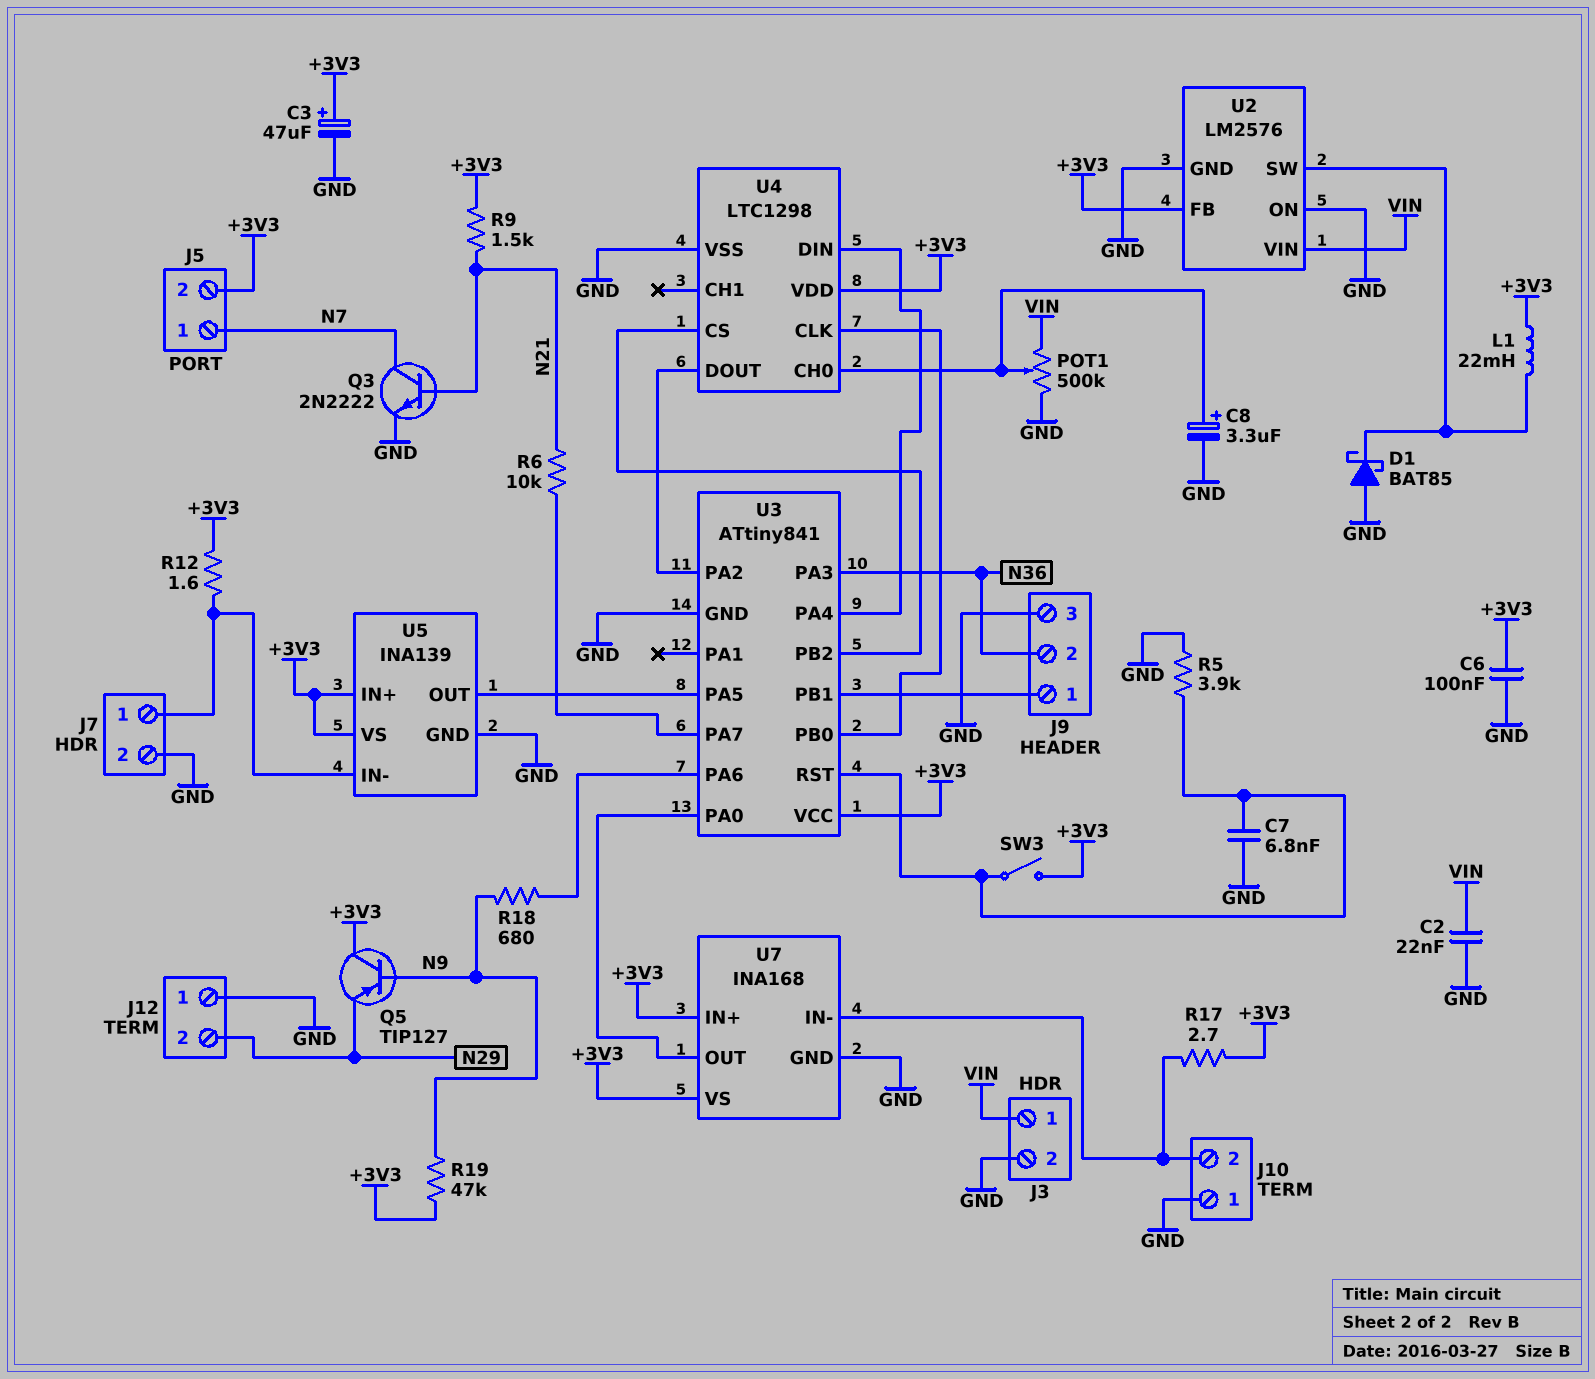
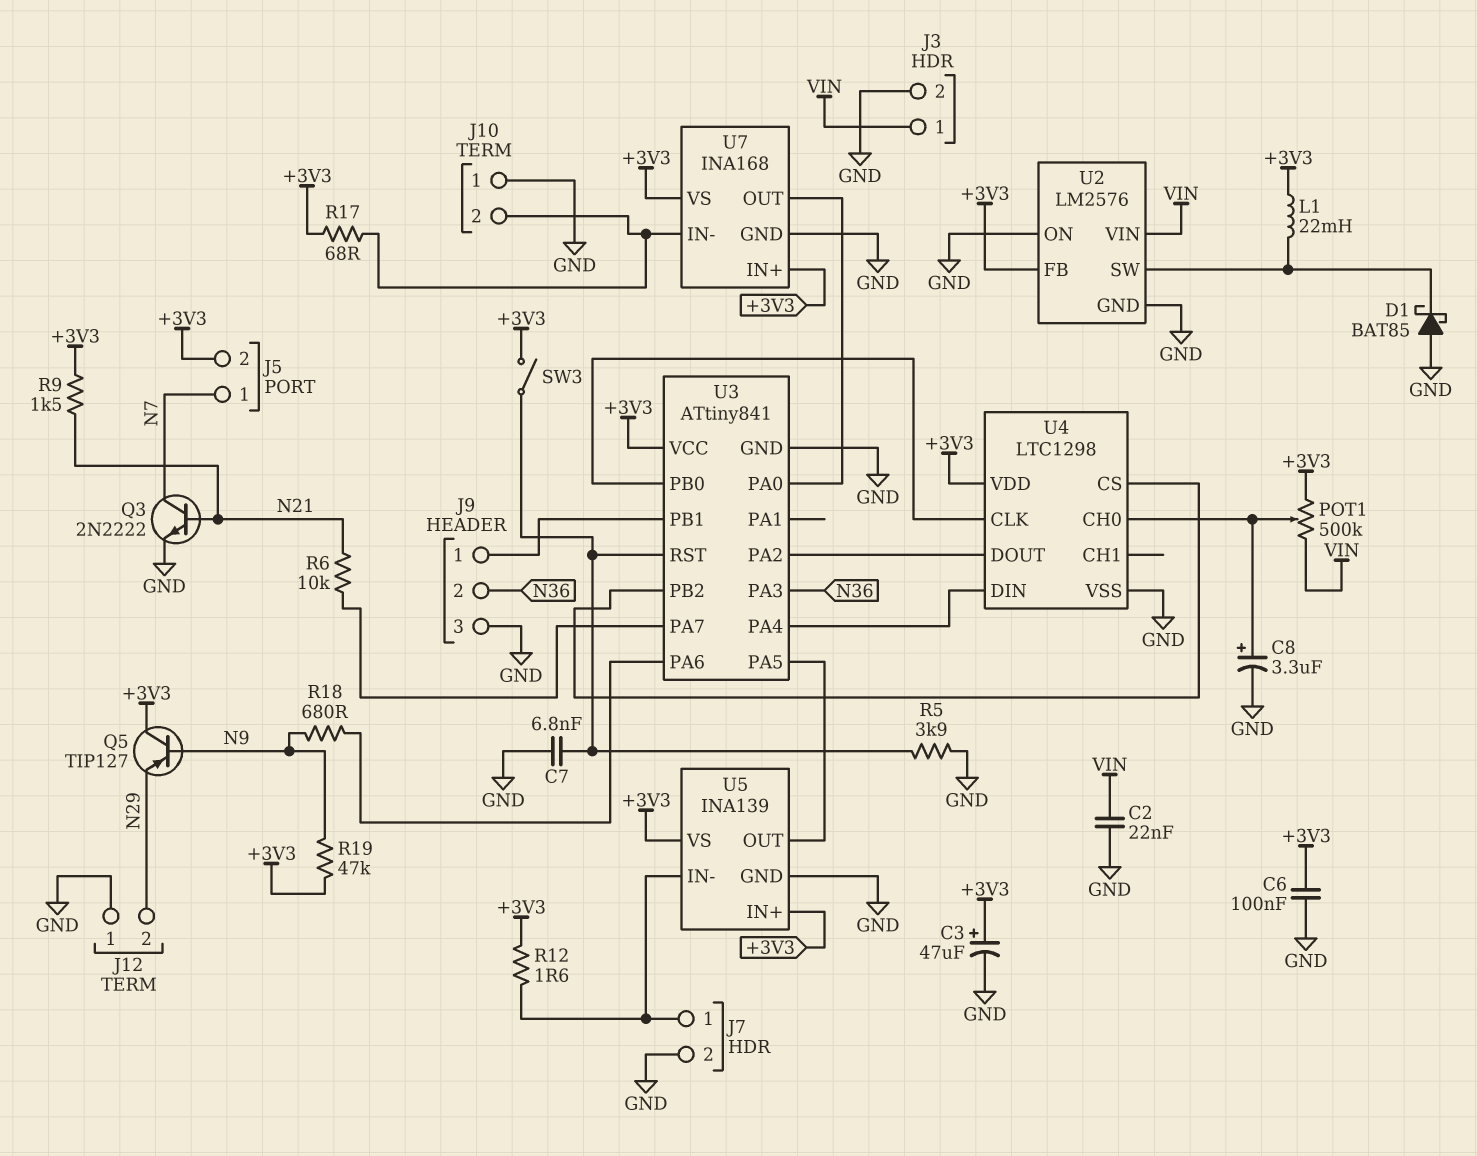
POT1: 500k (GND, VIN, wiper U4/CH0) -> 500k (+3V3, VIN, wiper U4/CH0)
R17: 2.7 (+3V3, J10/2) -> 68 (+3V3, J10/2)

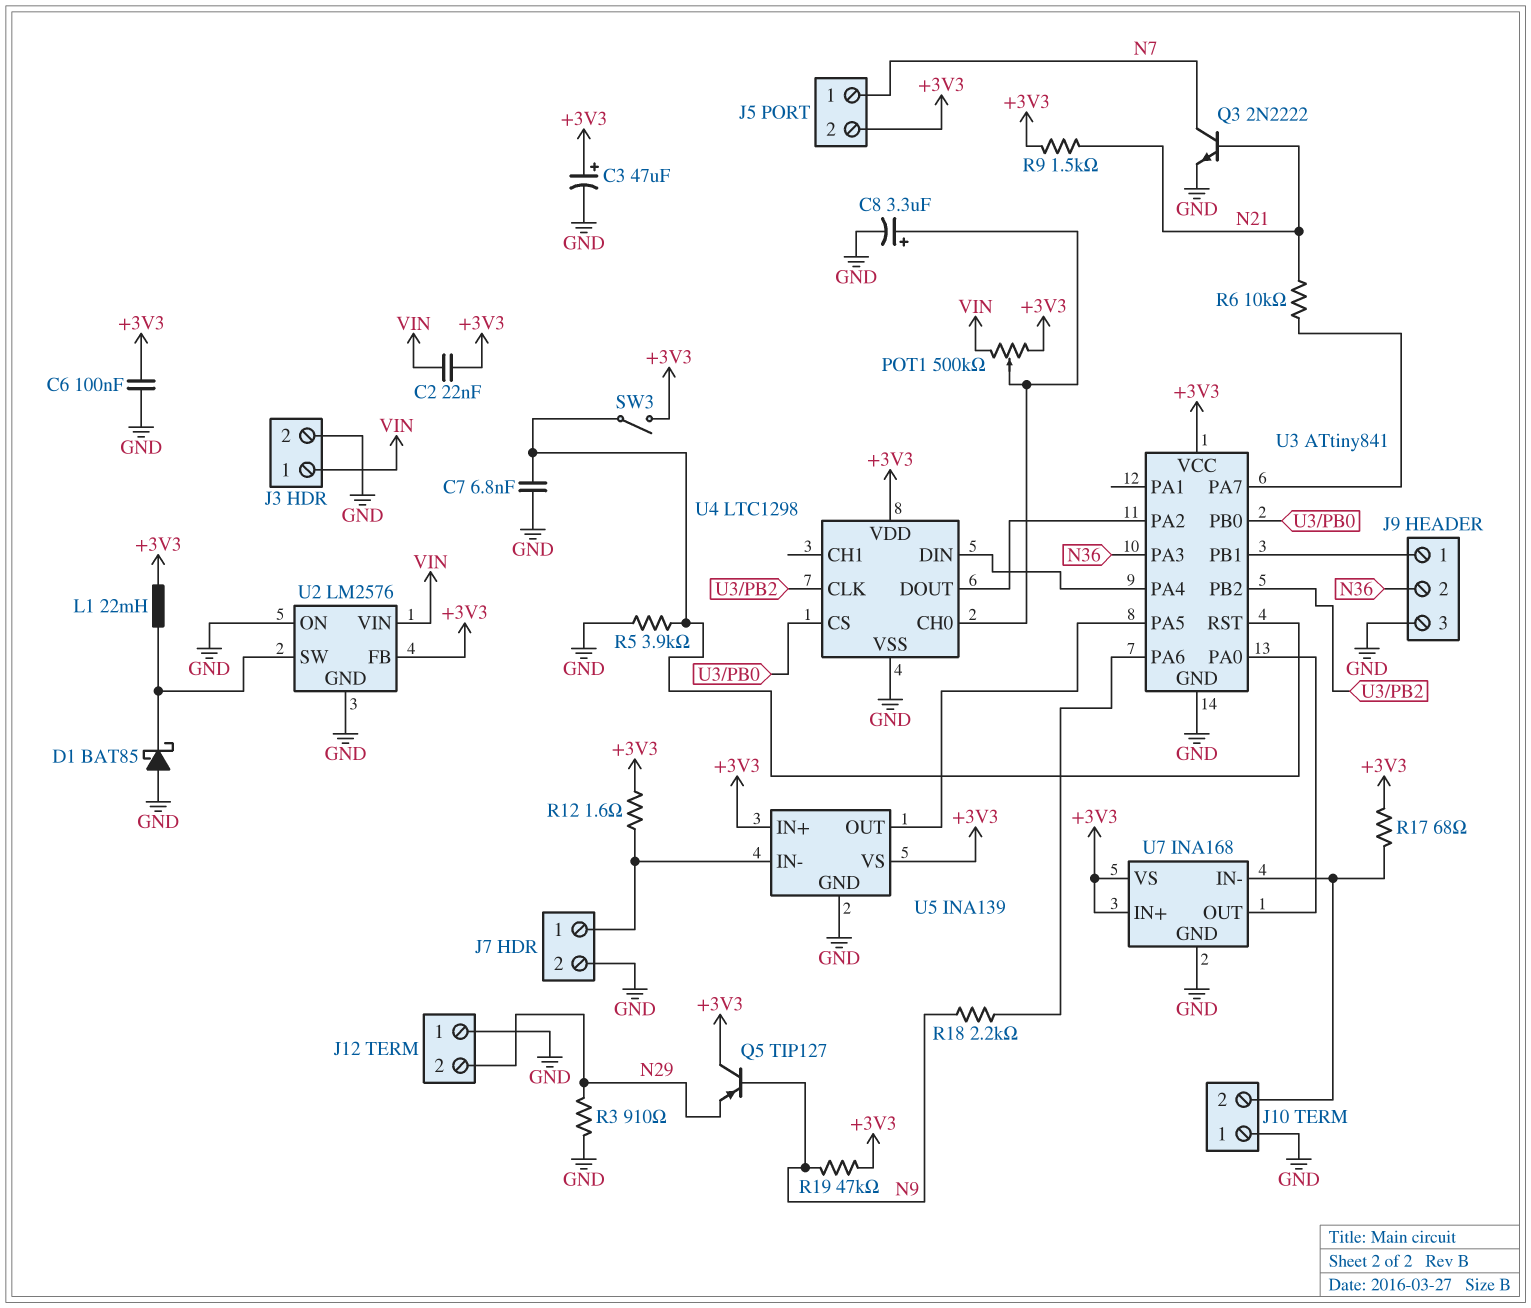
C2: 22nF (GND, VIN) -> 22nF (+3V3, VIN)
R3: none -> 910 (GND, N29)
R18: 680 (N9, U3/PA6) -> 2.2k (N9, U3/PA6)
U4 pin CLK: U3/PB0 -> U3/PB2
U4 pin CS: U3/PB2 -> U3/PB0

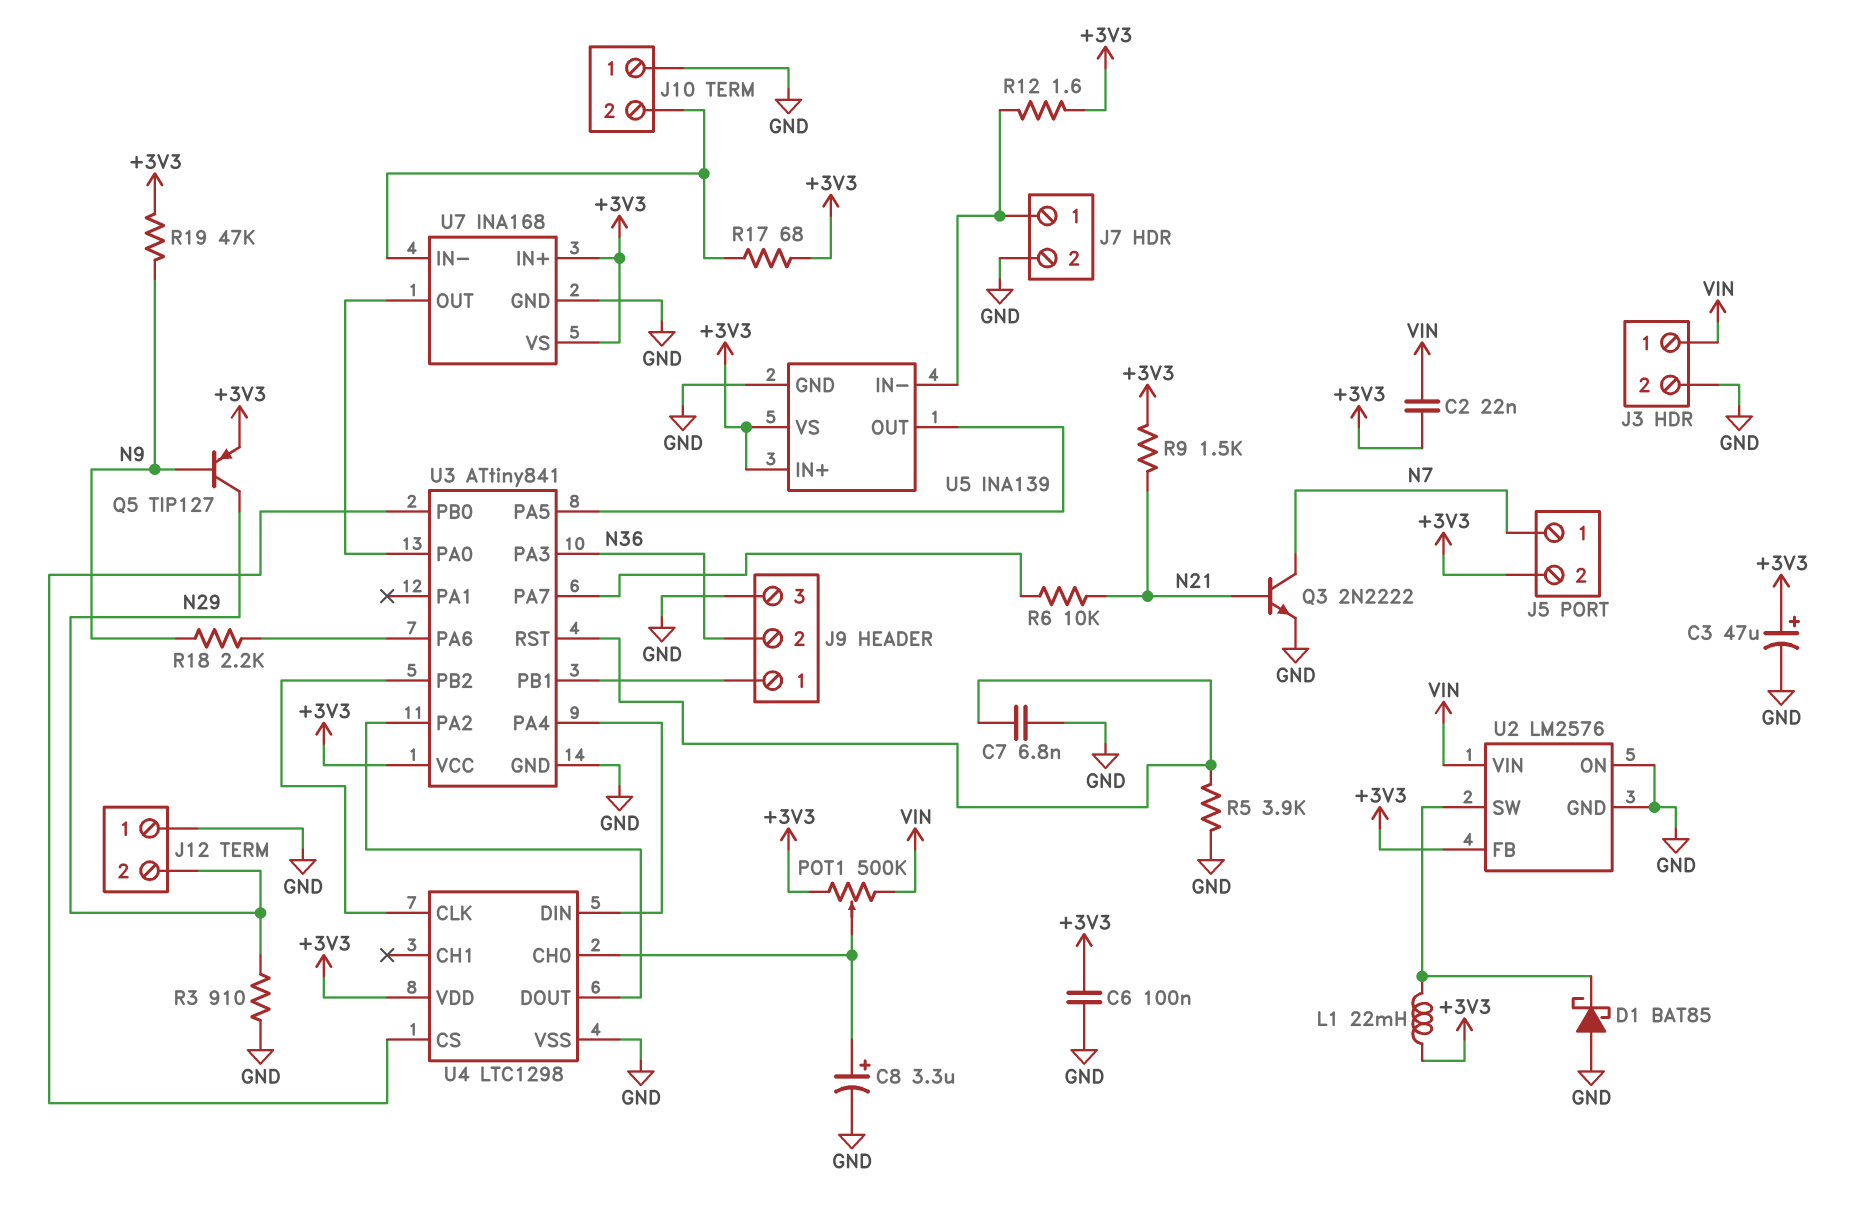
Q5: PNP TIP127 (B N9, C +3V3, E N29) -> PNP TIP127 (B N9, C N29, E +3V3)
SW3: switch (+3V3, U3/RST) -> none

